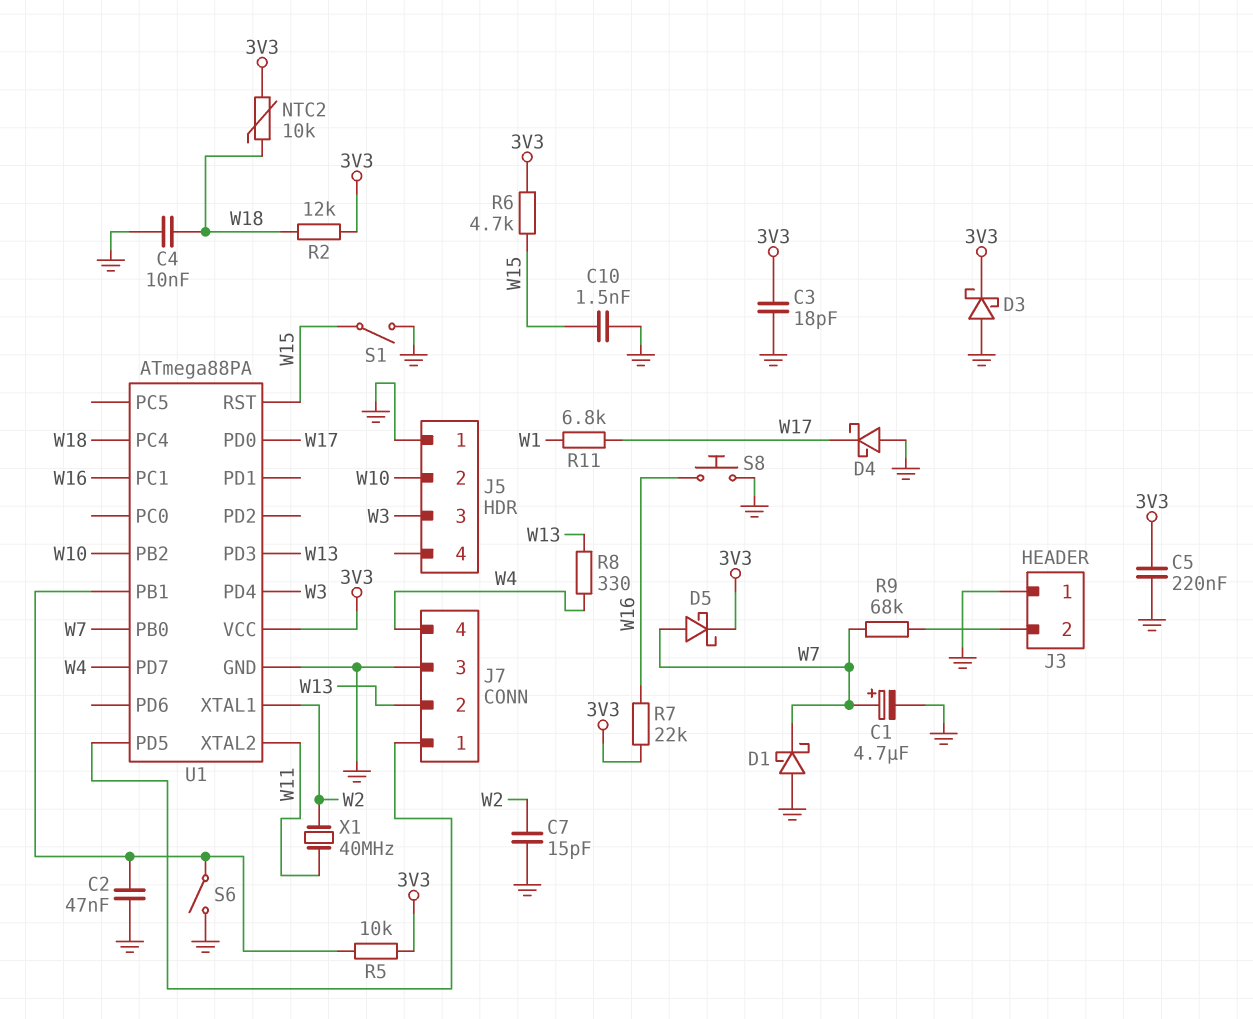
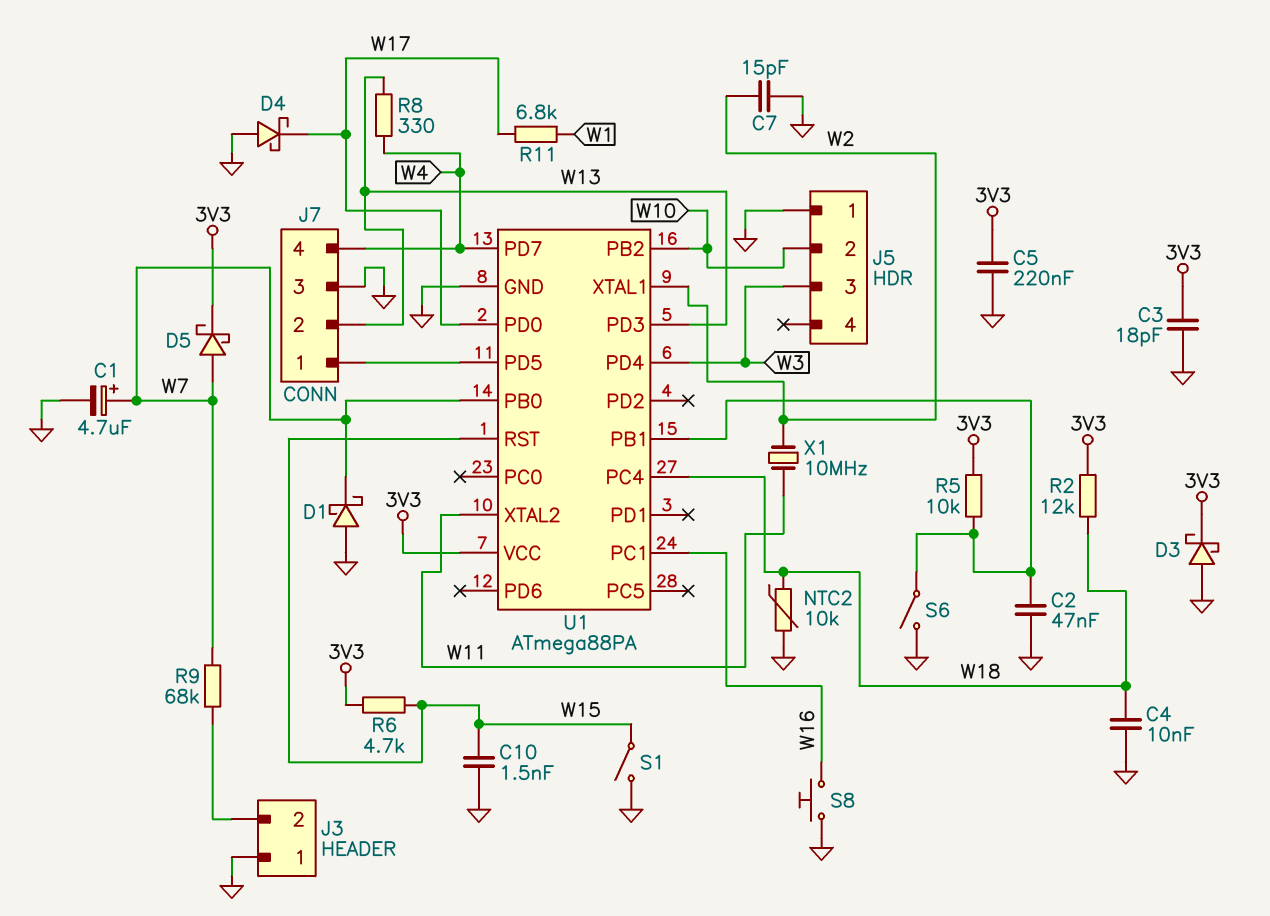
NTC2: 10k (3V3, W18) -> 10k (GND, W18)
R7: 22k (3V3, W16) -> none
X1: 40MHz (W2, W11) -> 10MHz (W2, W11)

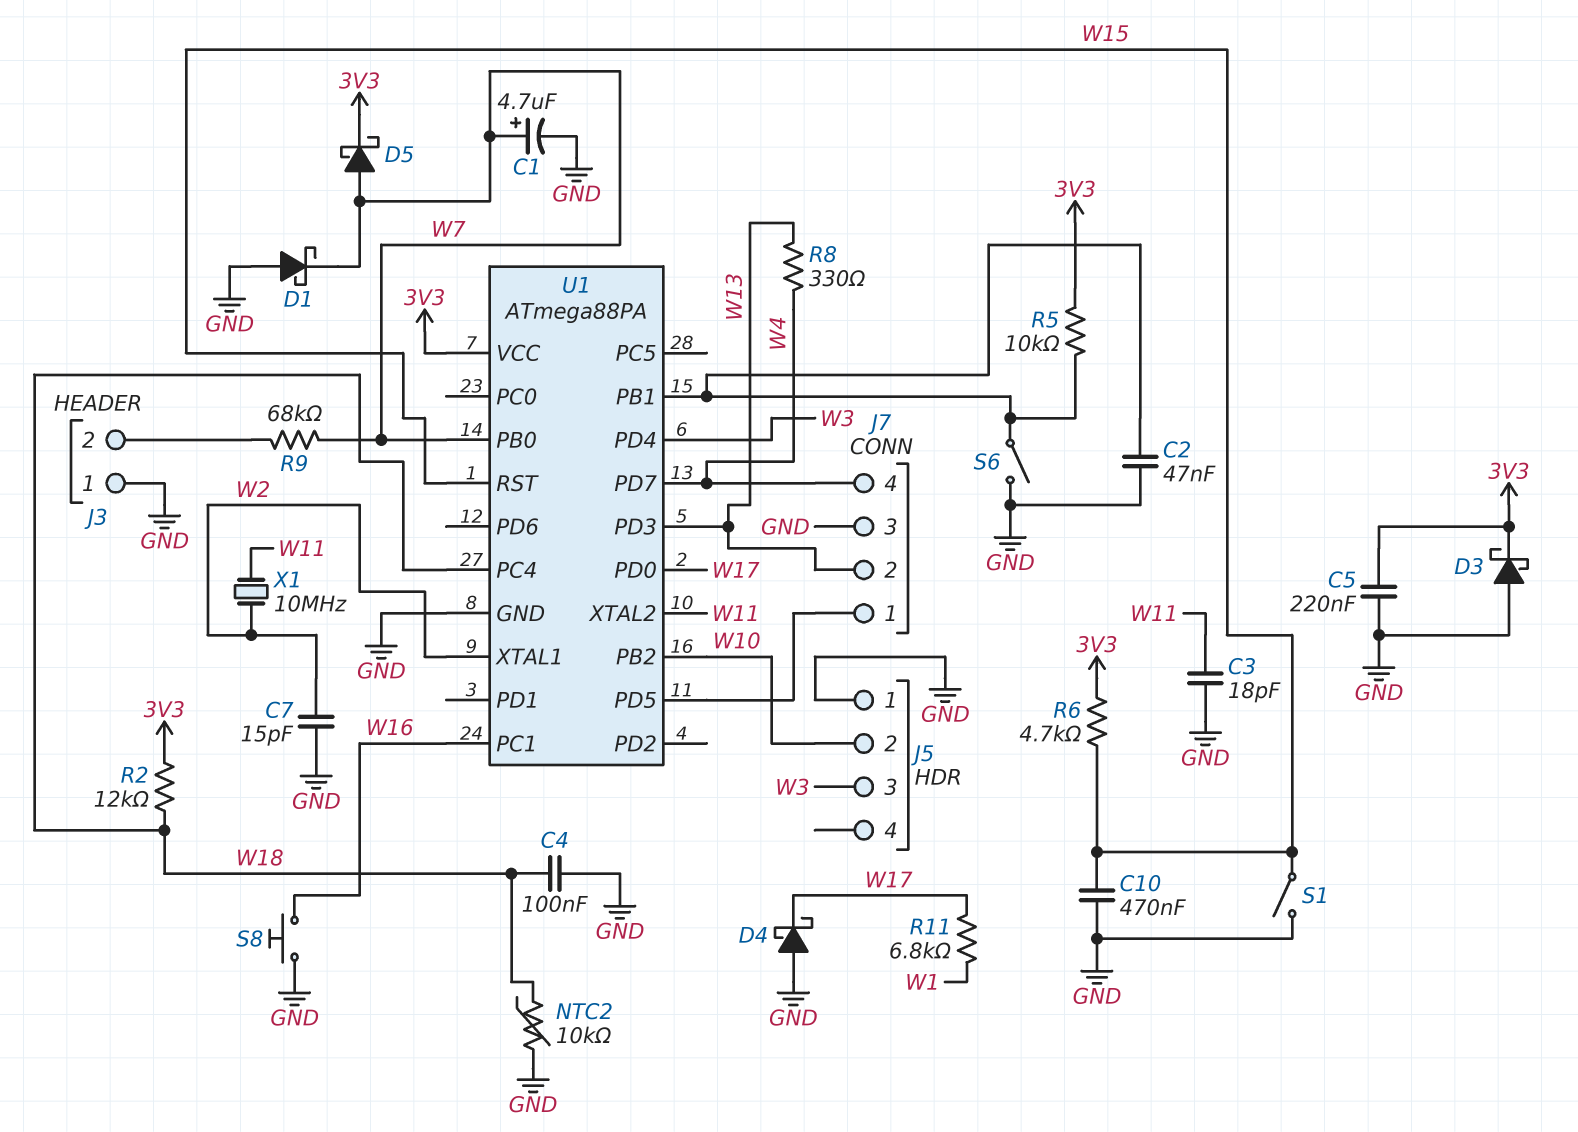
C3: 18pF (3V3, GND) -> 18pF (GND, W11)
C4: 10nF (GND, W18) -> 100nF (GND, W18)
C10: 1.5nF (GND, W15) -> 470nF (GND, W15)

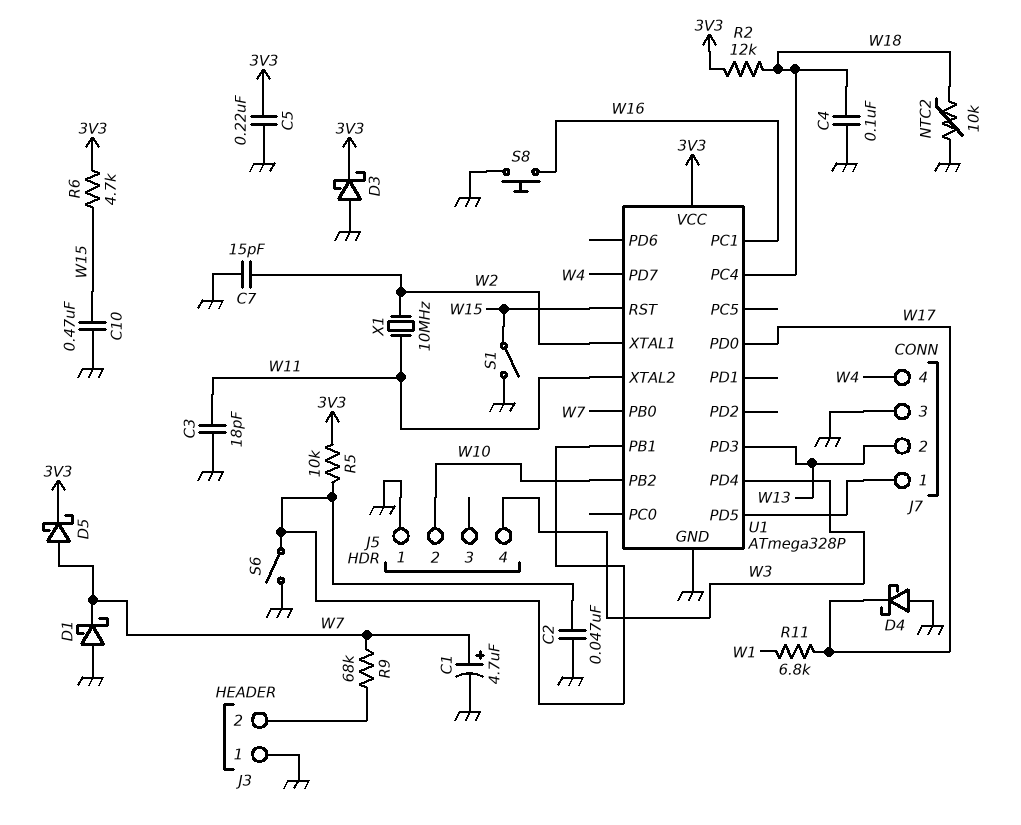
J5 pin 3: W3 -> none
J5 pin 4: none -> W3
R8: 330 (W4, W13) -> none
U1: ATmega88PA -> ATmega328P

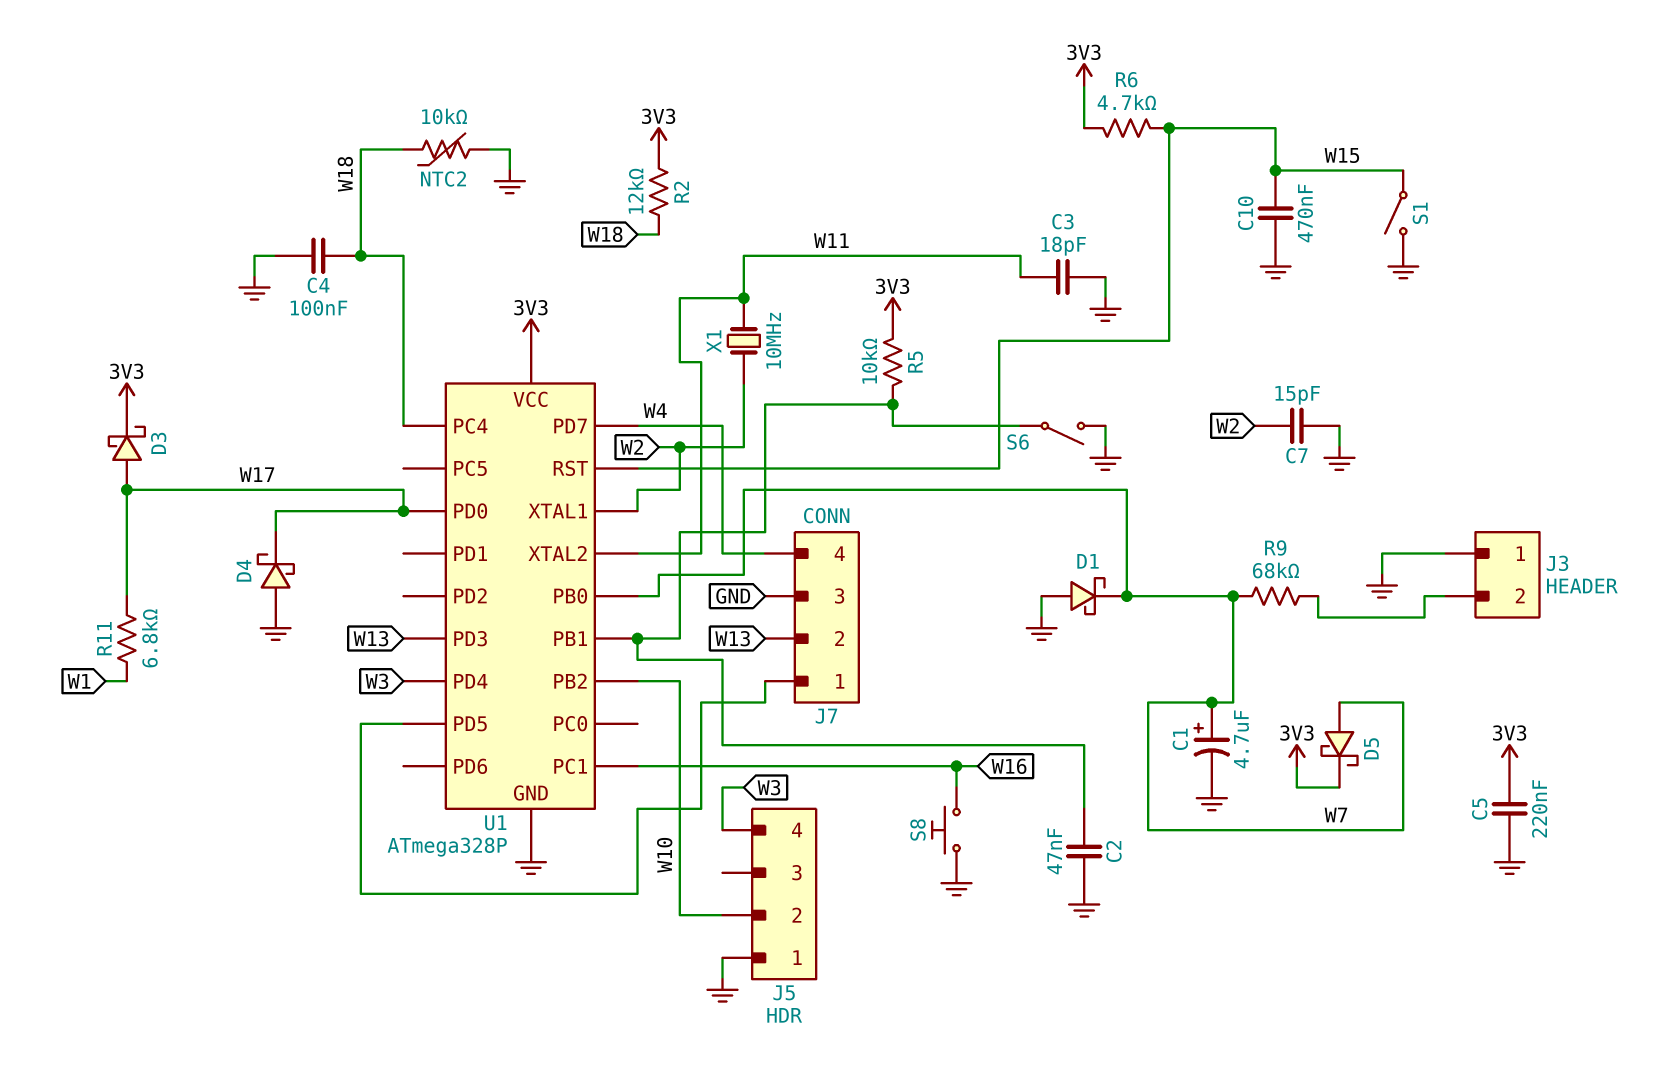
D3: schottky (A GND, K 3V3) -> schottky (A W17, K 3V3)

